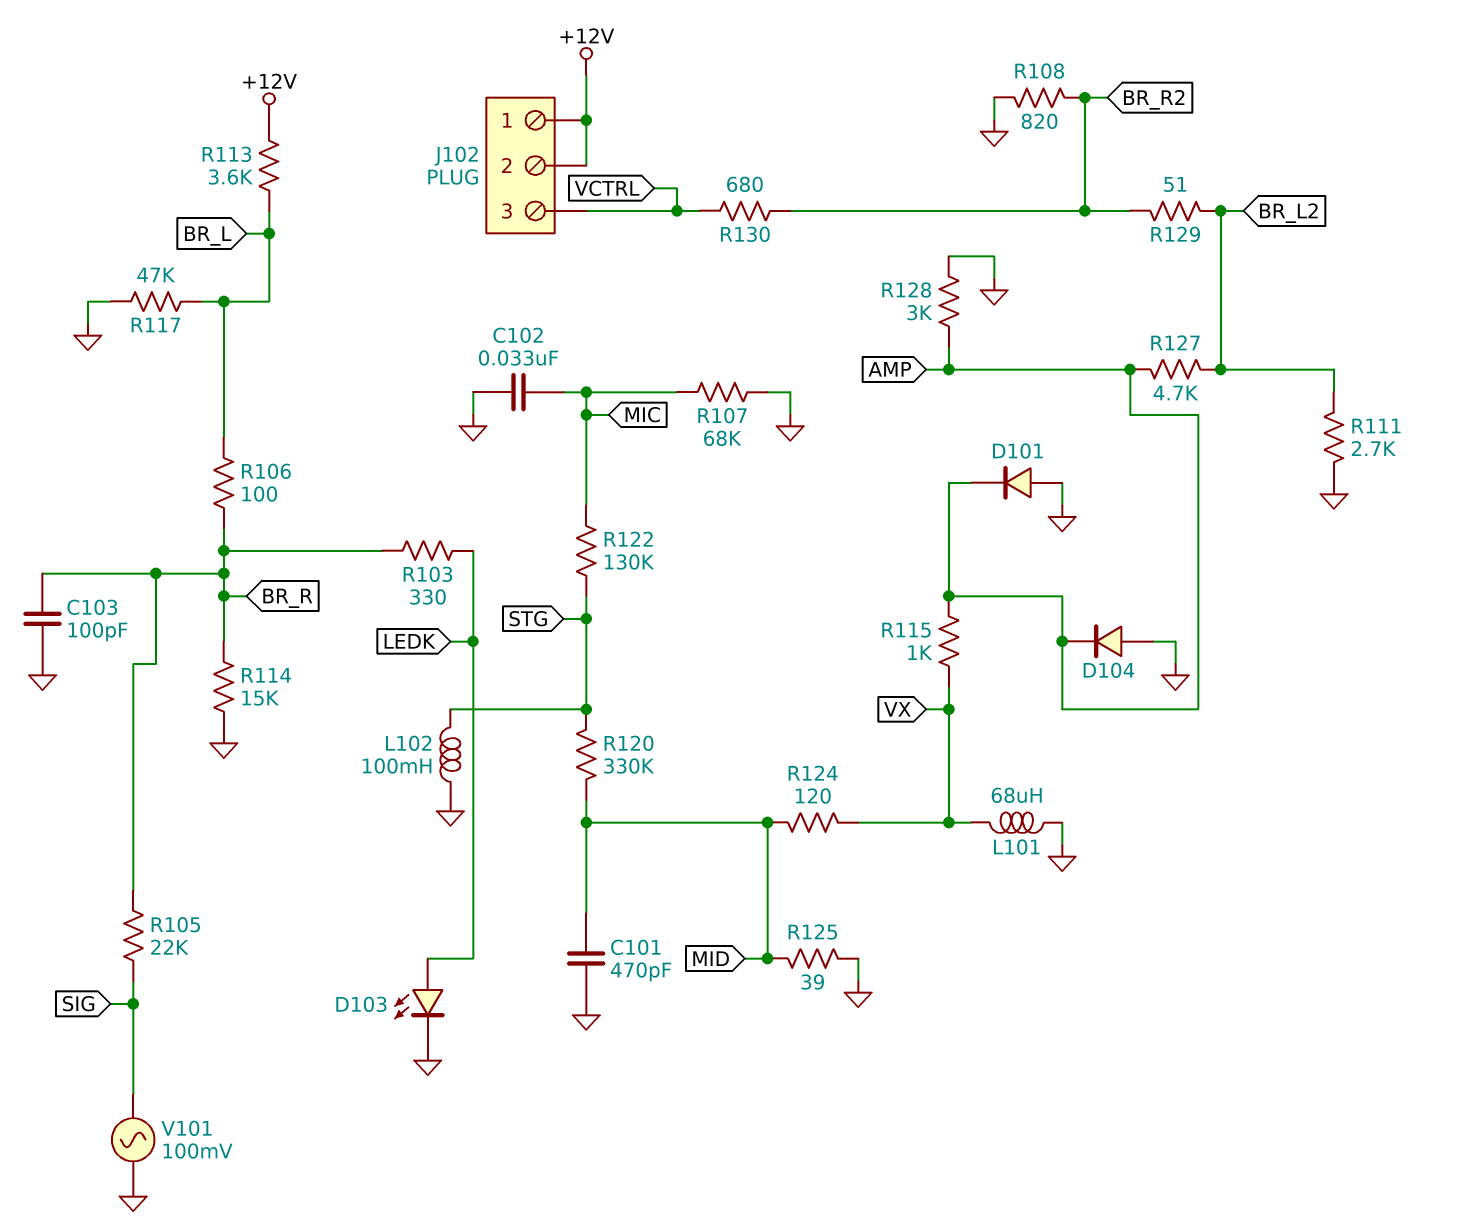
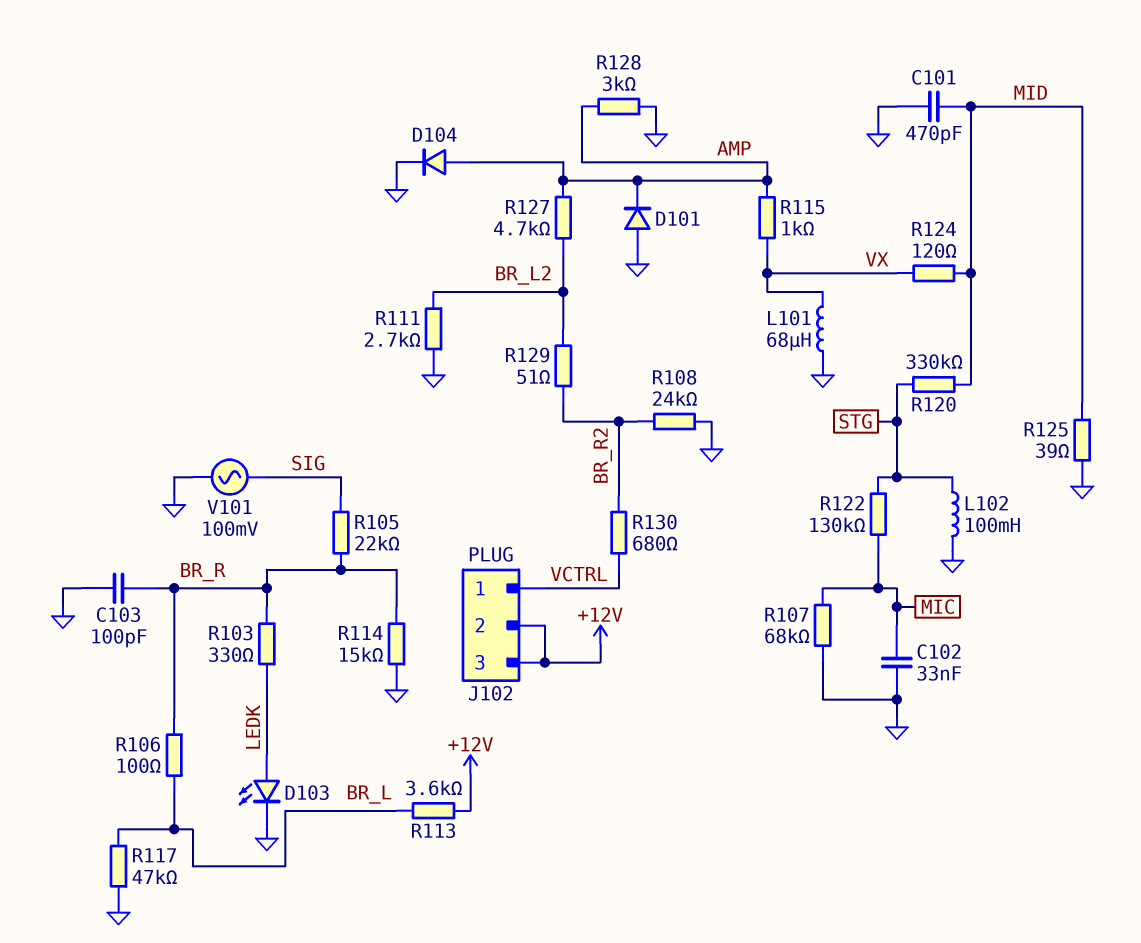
D104: diode (A GND, K AMP) -> diode (A AMP, K GND)
J102 pin 1: +12V -> VCTRL
J102 pin 3: VCTRL -> +12V
R108: 820 (BR_R2, GND) -> 24k (BR_R2, GND)

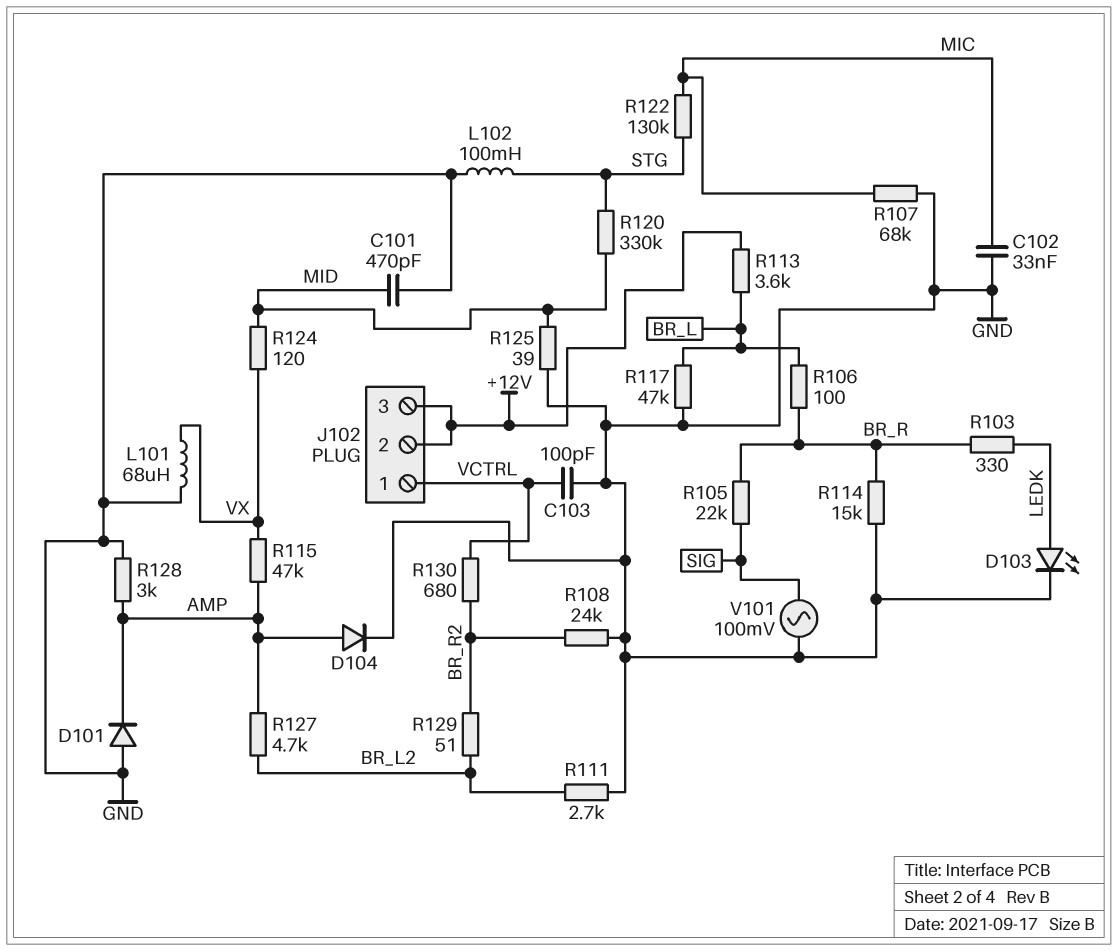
C103: 100pF (BR_R, GND) -> 100pF (GND, VCTRL)
R115: 1k (AMP, VX) -> 47k (AMP, VX)

